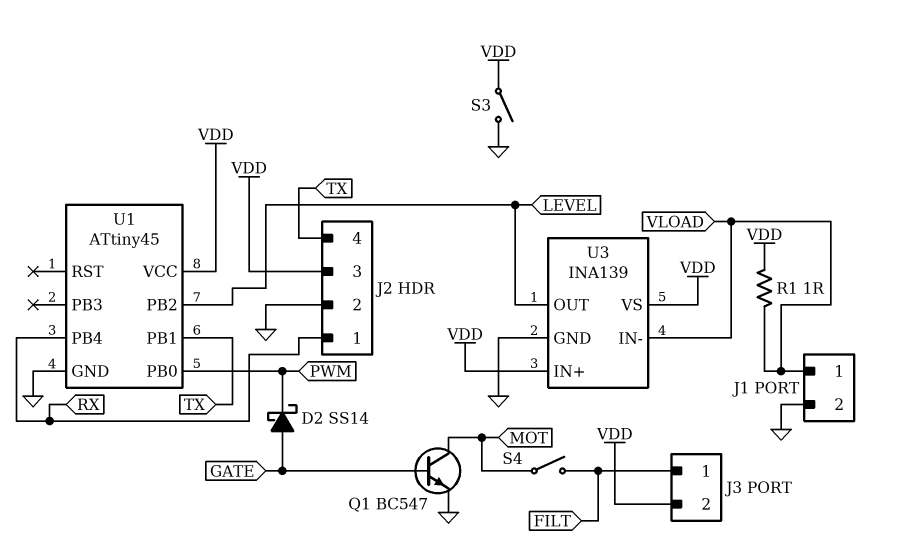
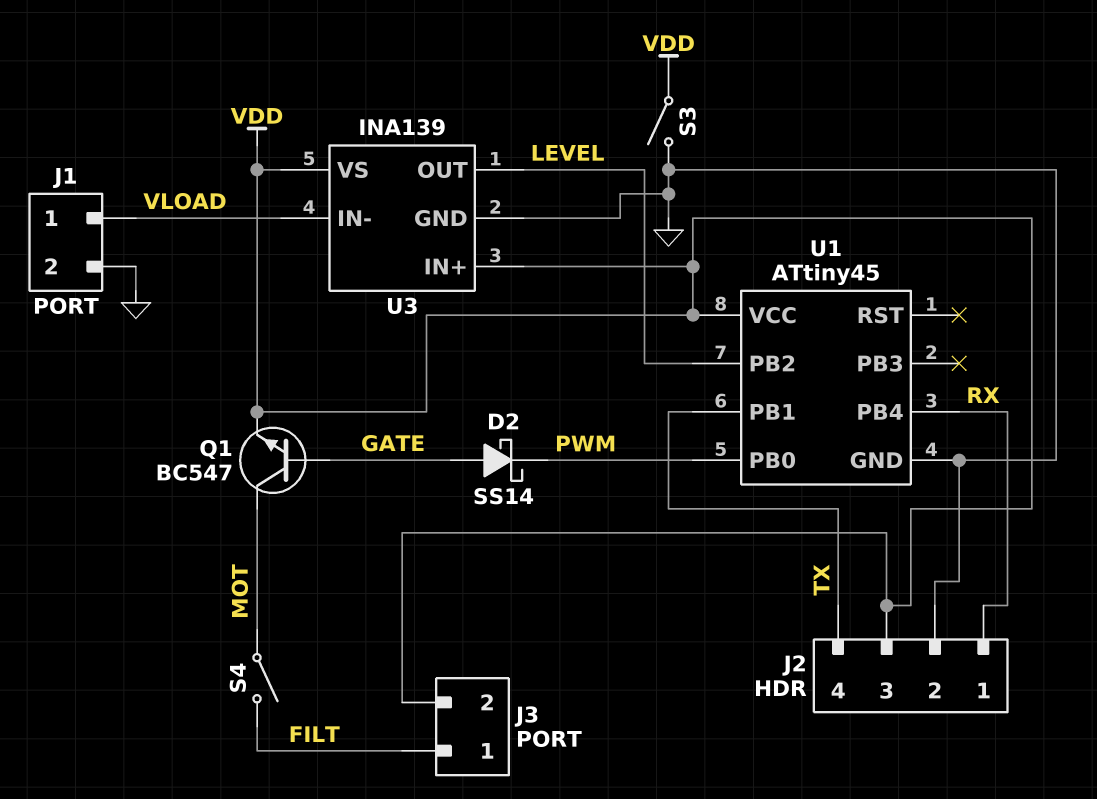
Q1: NPN BC547 (B GATE, C MOT, E GND) -> NPN BC547 (B GATE, C MOT, E VDD)
R1: 1 (VDD, VLOAD) -> none

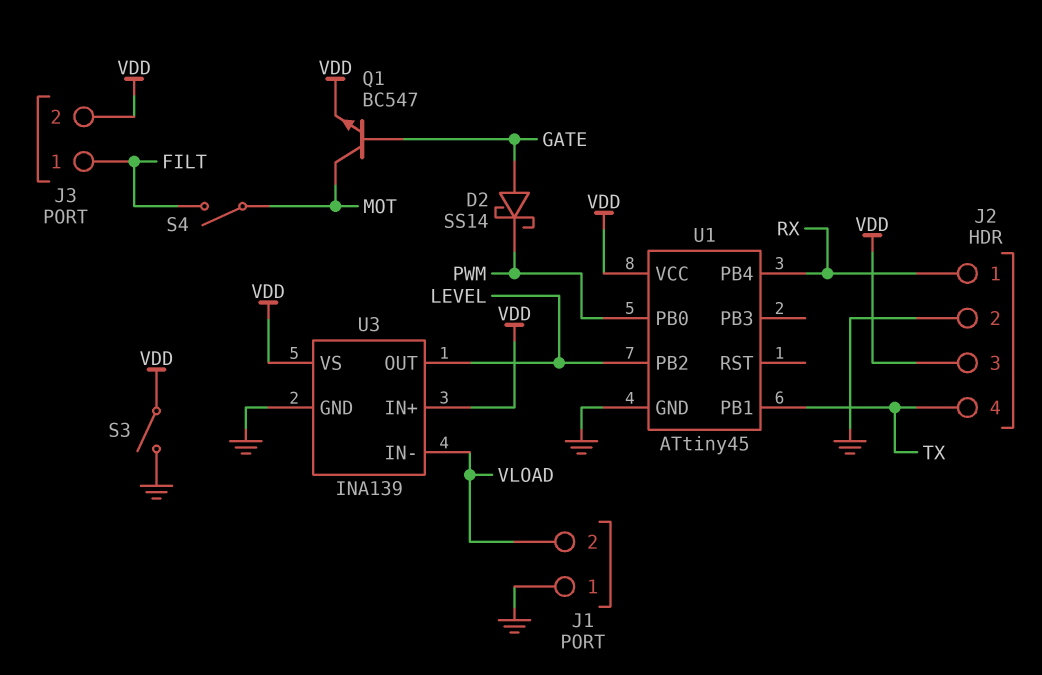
J1 pin 1: VLOAD -> GND
J1 pin 2: GND -> VLOAD

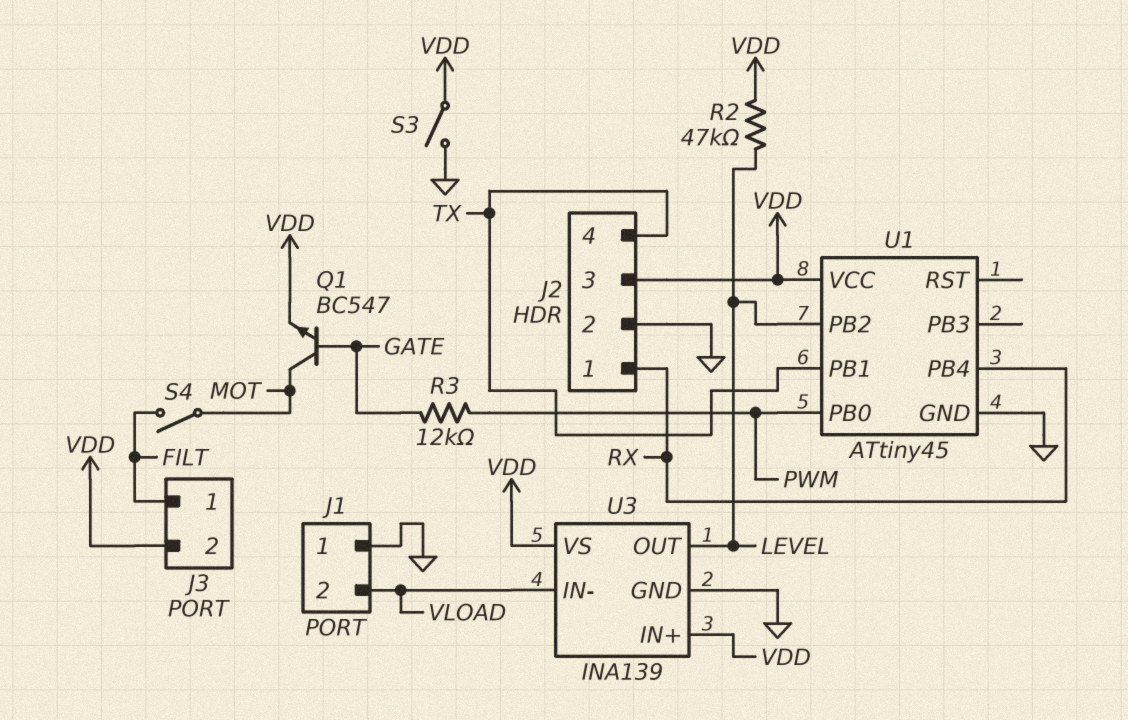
D2: schottky SS14 (A GATE, K PWM) -> none
R2: none -> 47k (LEVEL, VDD)
R3: none -> 12k (GATE, PWM)

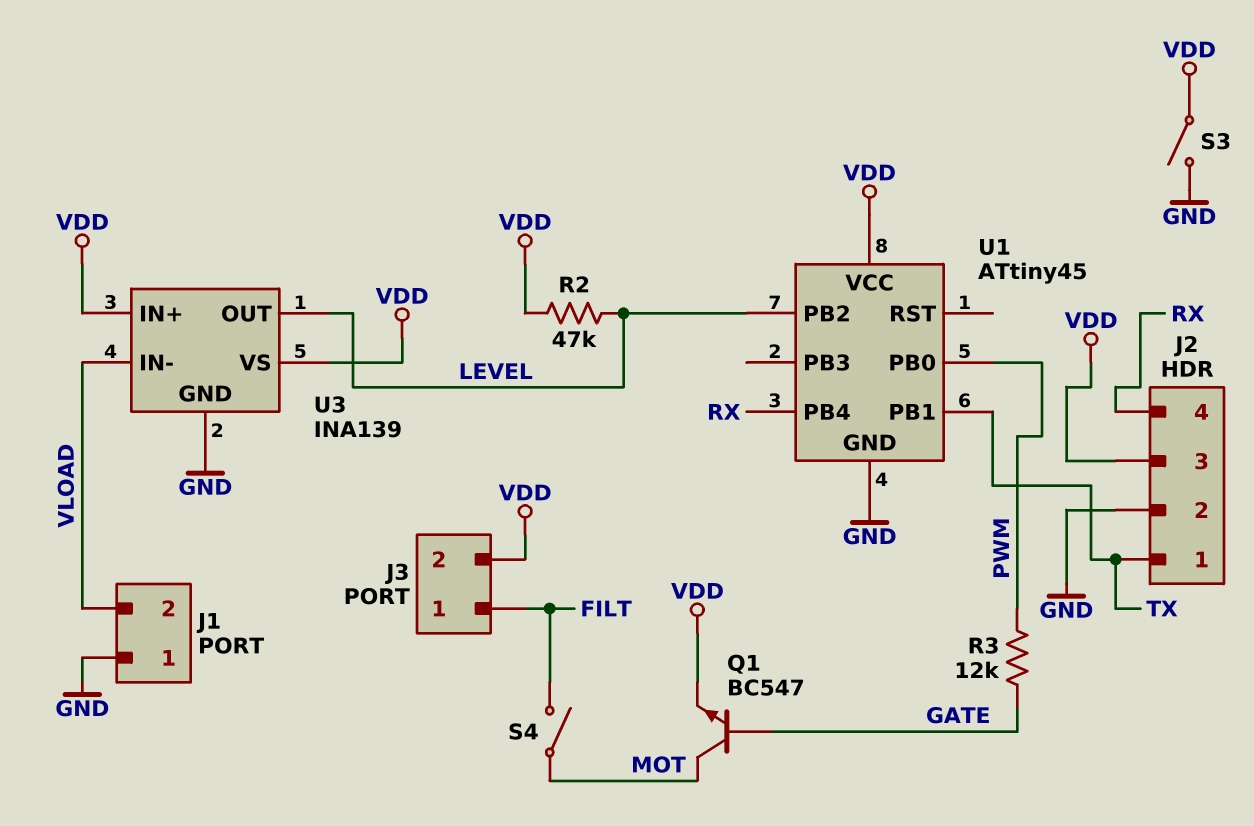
J2 pin 1: RX -> TX
J2 pin 4: TX -> RX

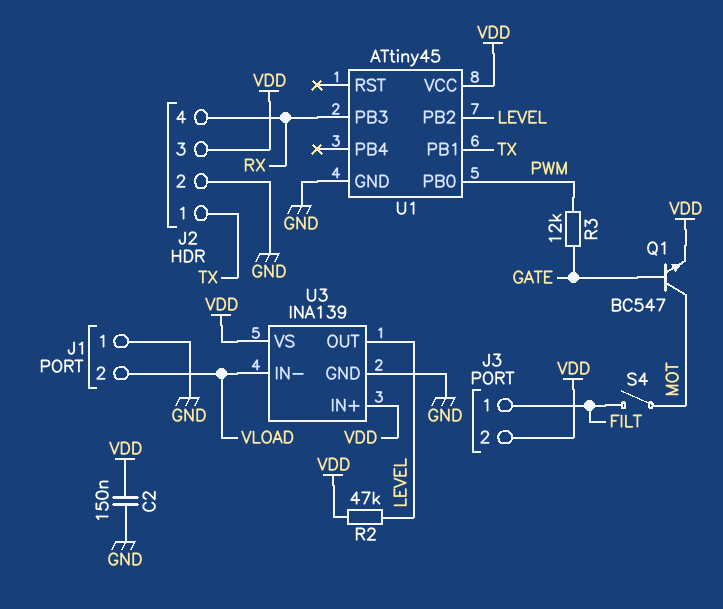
C2: none -> 150nF (GND, VDD)
S3: switch (GND, VDD) -> none
U1 pin PB3: none -> RX
U1 pin PB4: RX -> none

